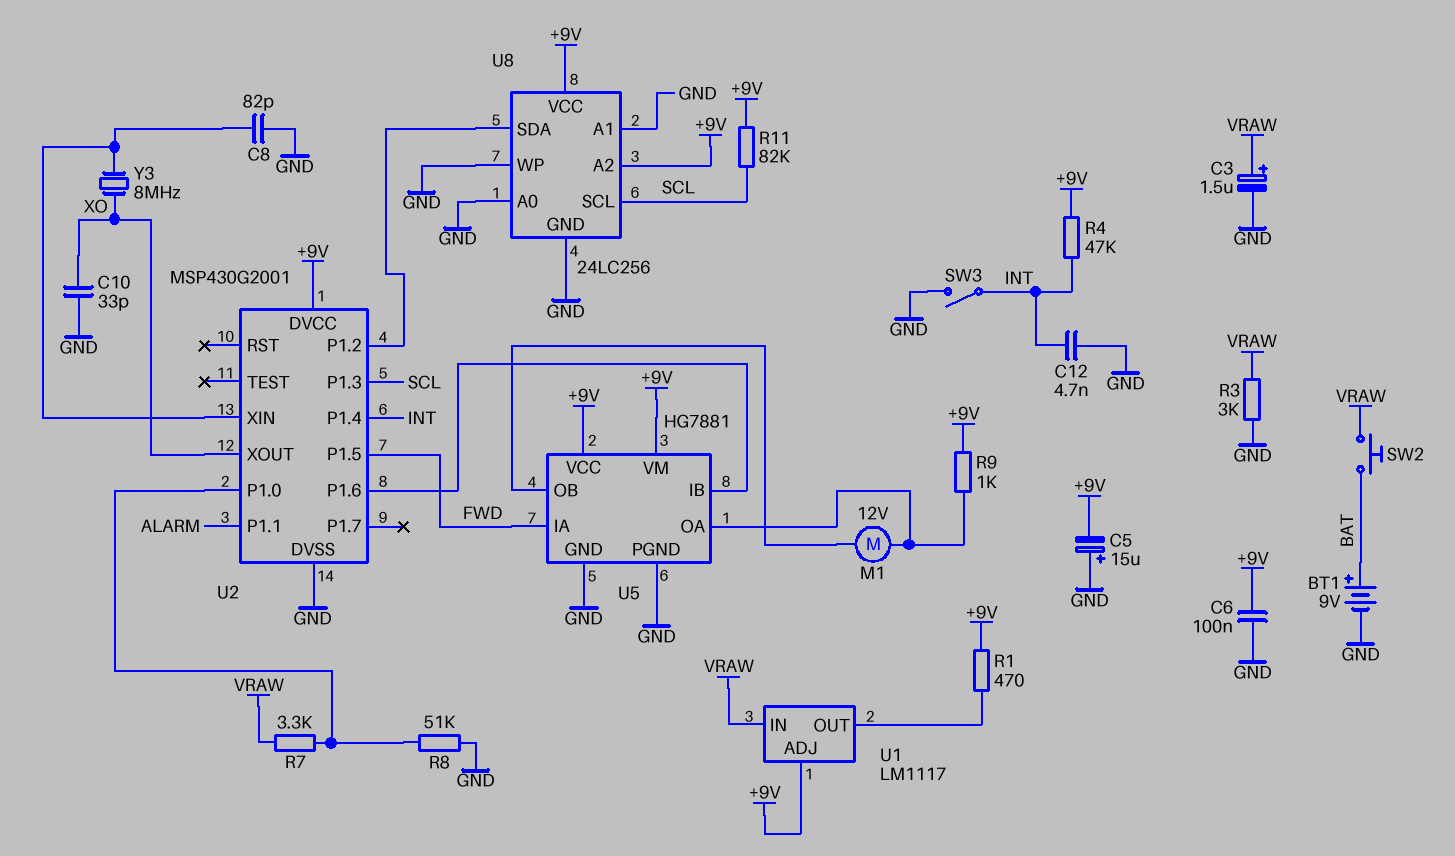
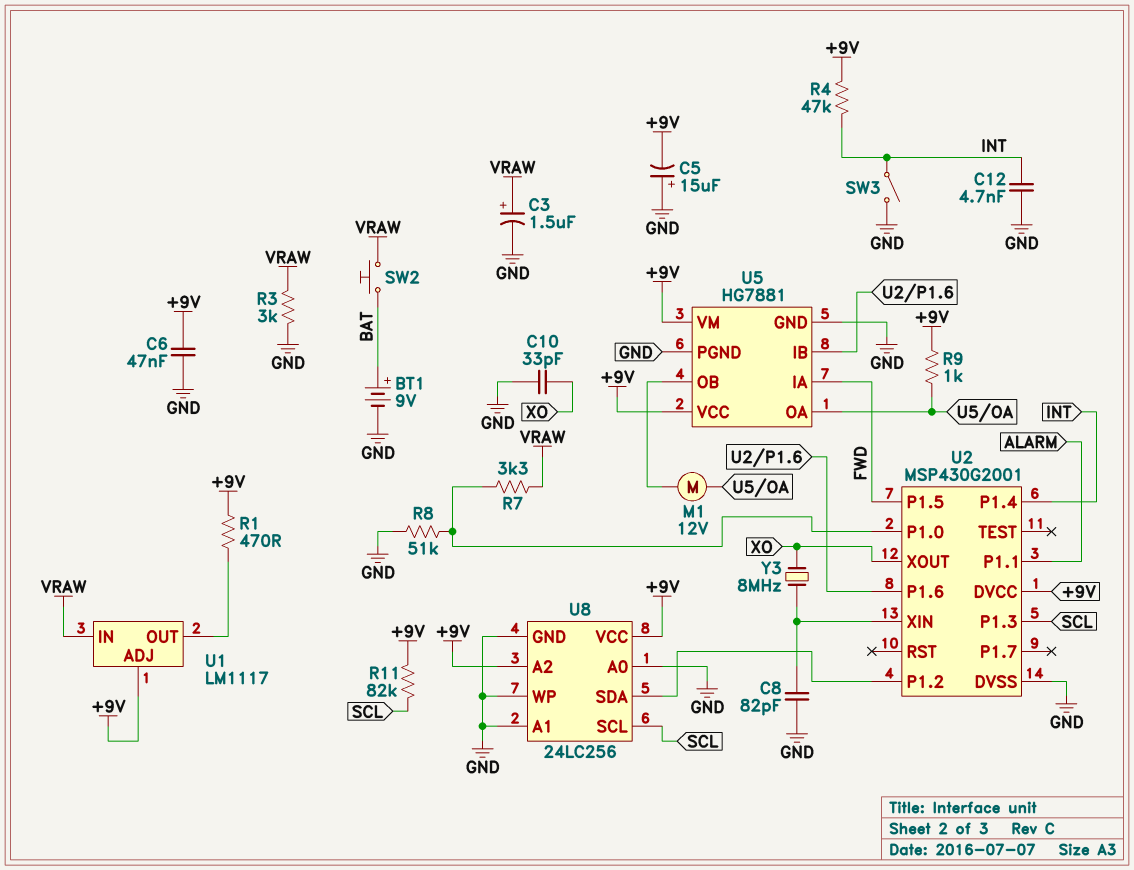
C6: 100nF (+9V, GND) -> 47nF (+9V, GND)

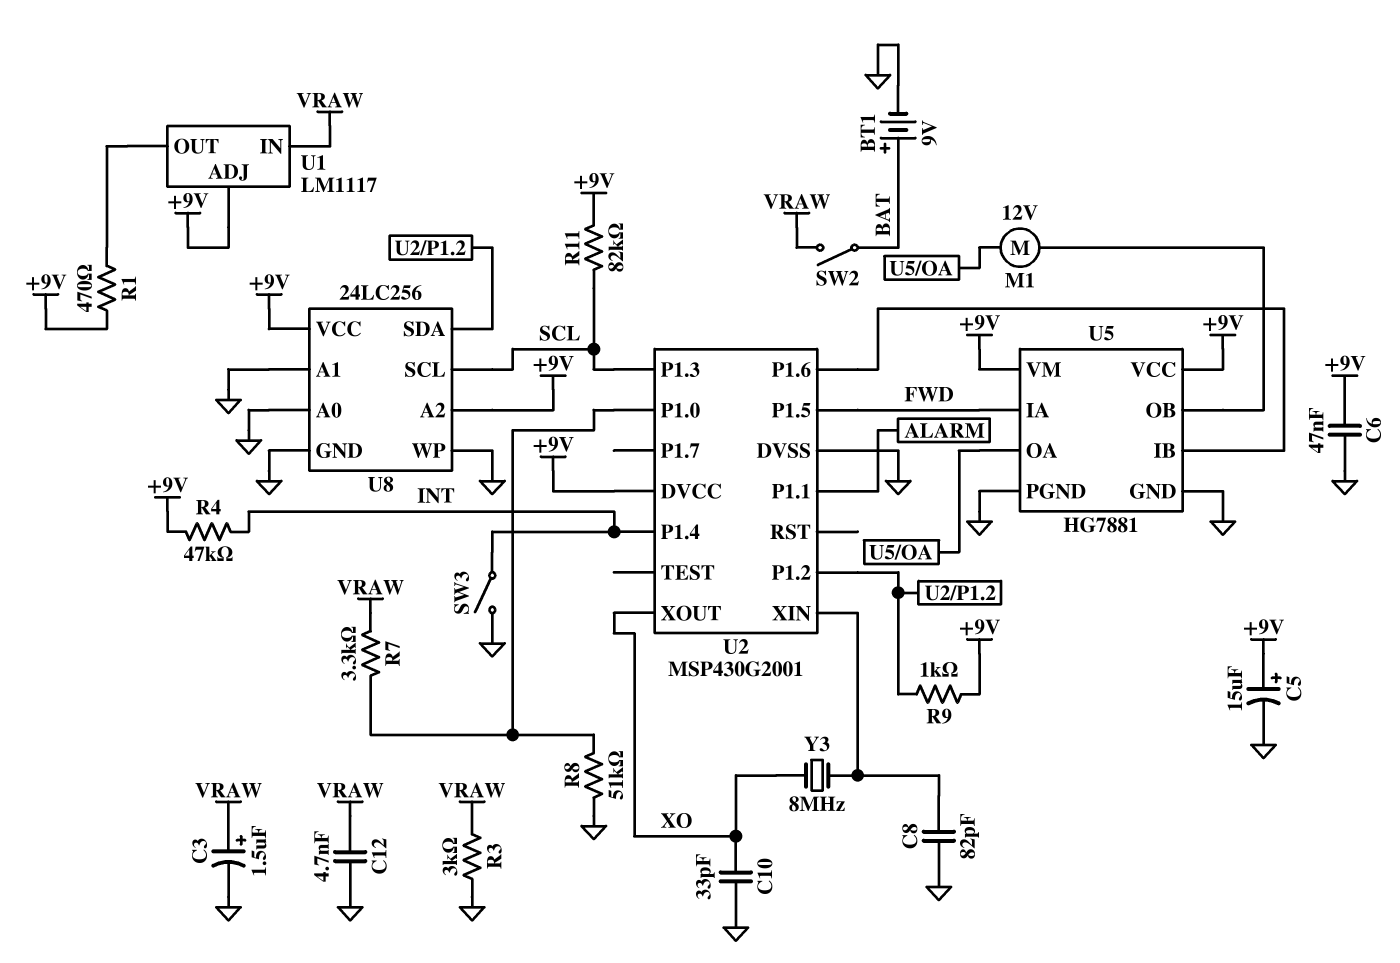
C5: 15uF (plus GND, minus +9V) -> 15uF (plus +9V, minus GND)
C12: 4.7nF (GND, INT) -> 4.7nF (GND, VRAW)
R9: 1k (+9V, U5/OA) -> 1k (+9V, U2/P1.2)
SW2: button (BAT, VRAW) -> switch (BAT, VRAW)

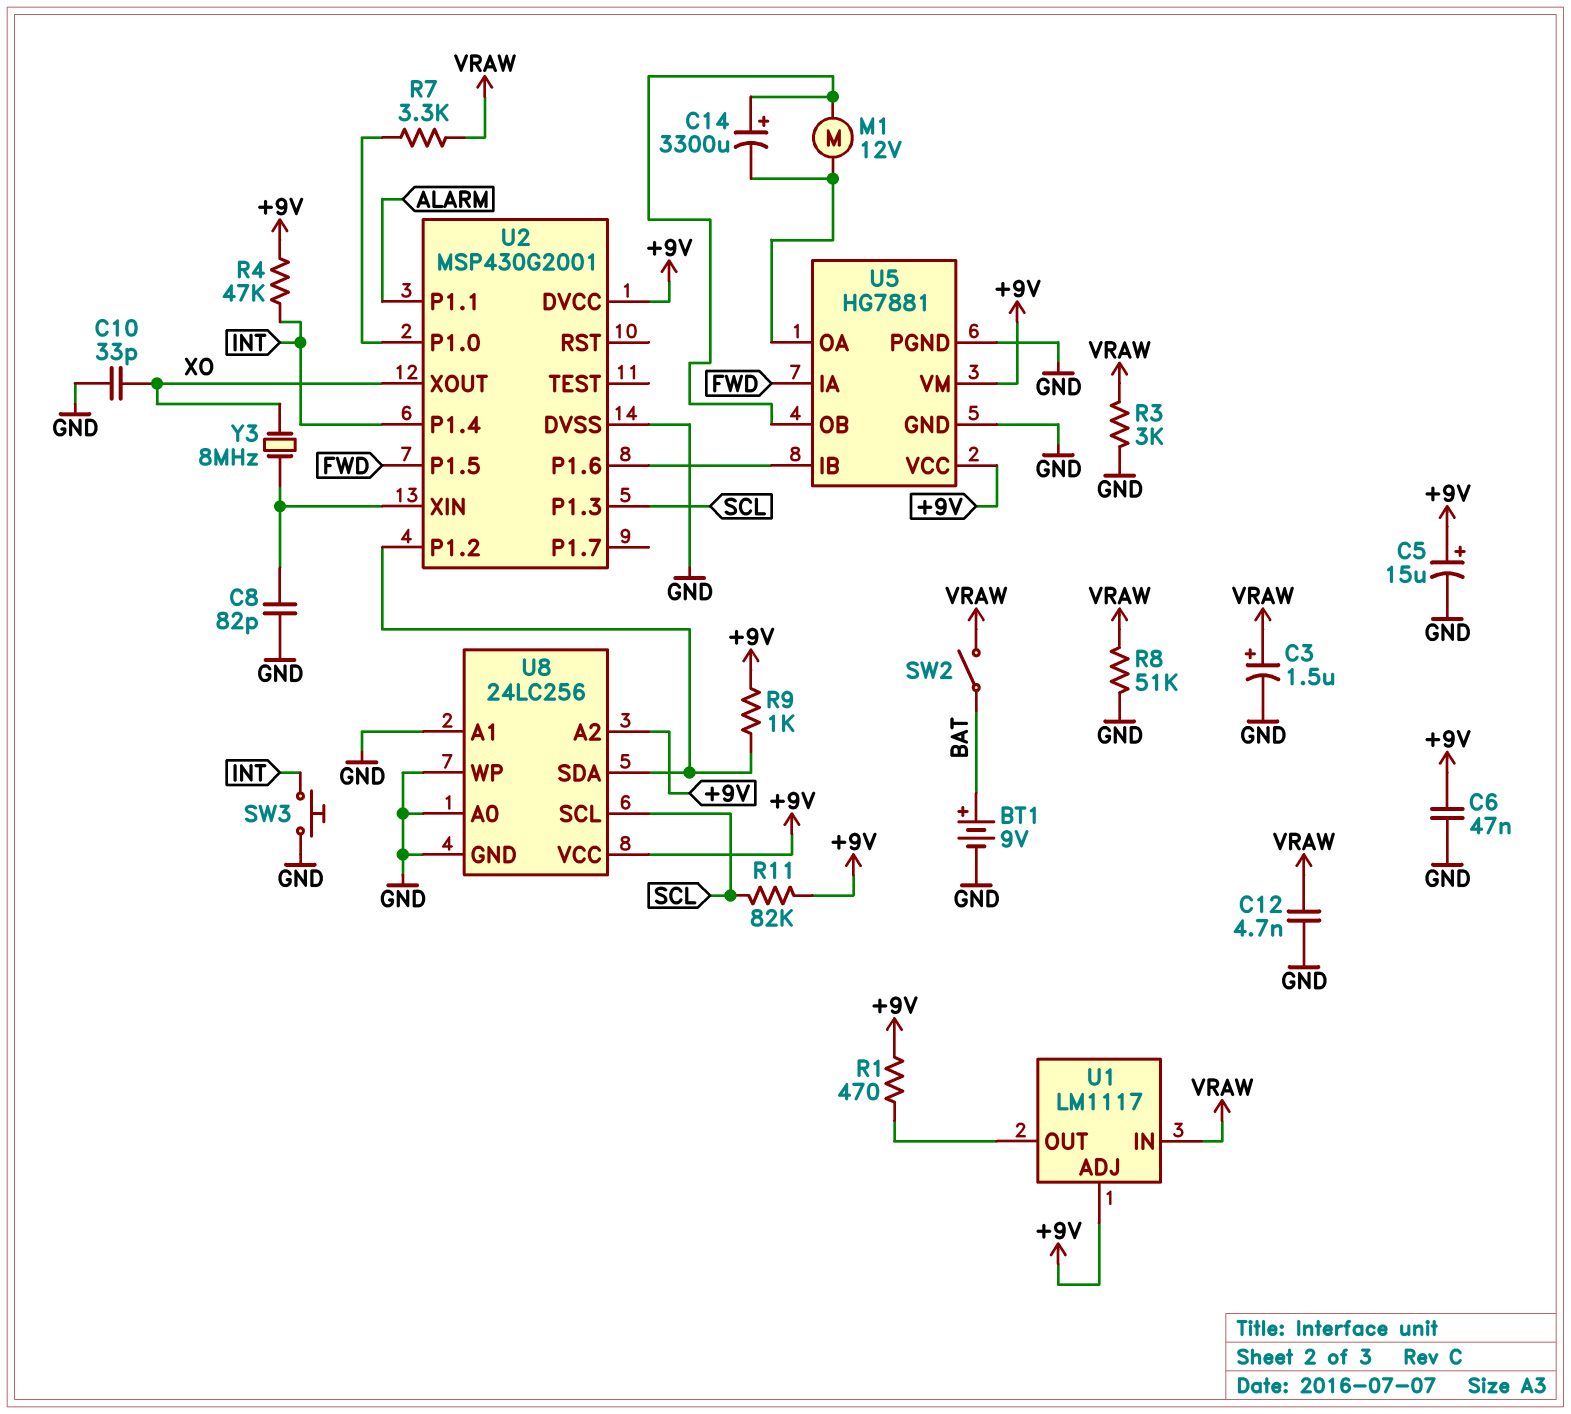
C14: none -> 3300uF (plus U5/OB, minus U5/OA)
R8: 51k (GND, U2/P1.0) -> 51k (GND, VRAW)
SW3: switch (GND, INT) -> button (GND, INT)

